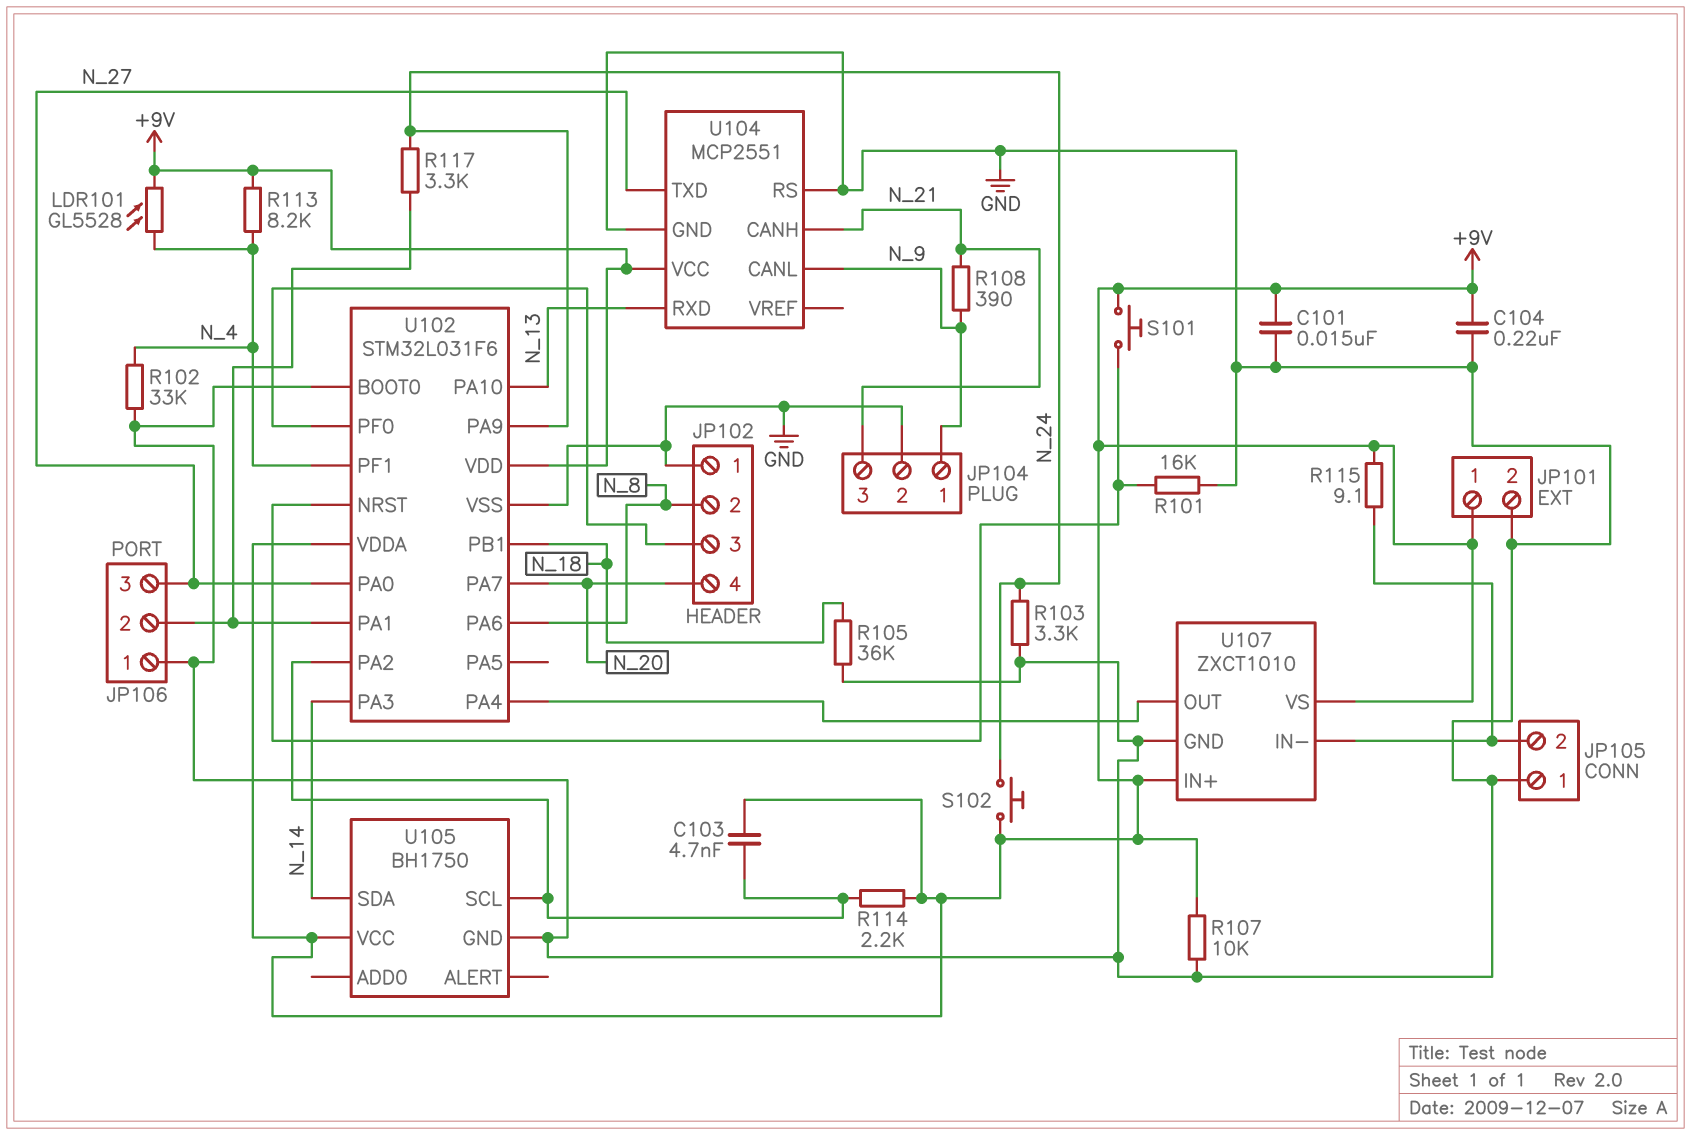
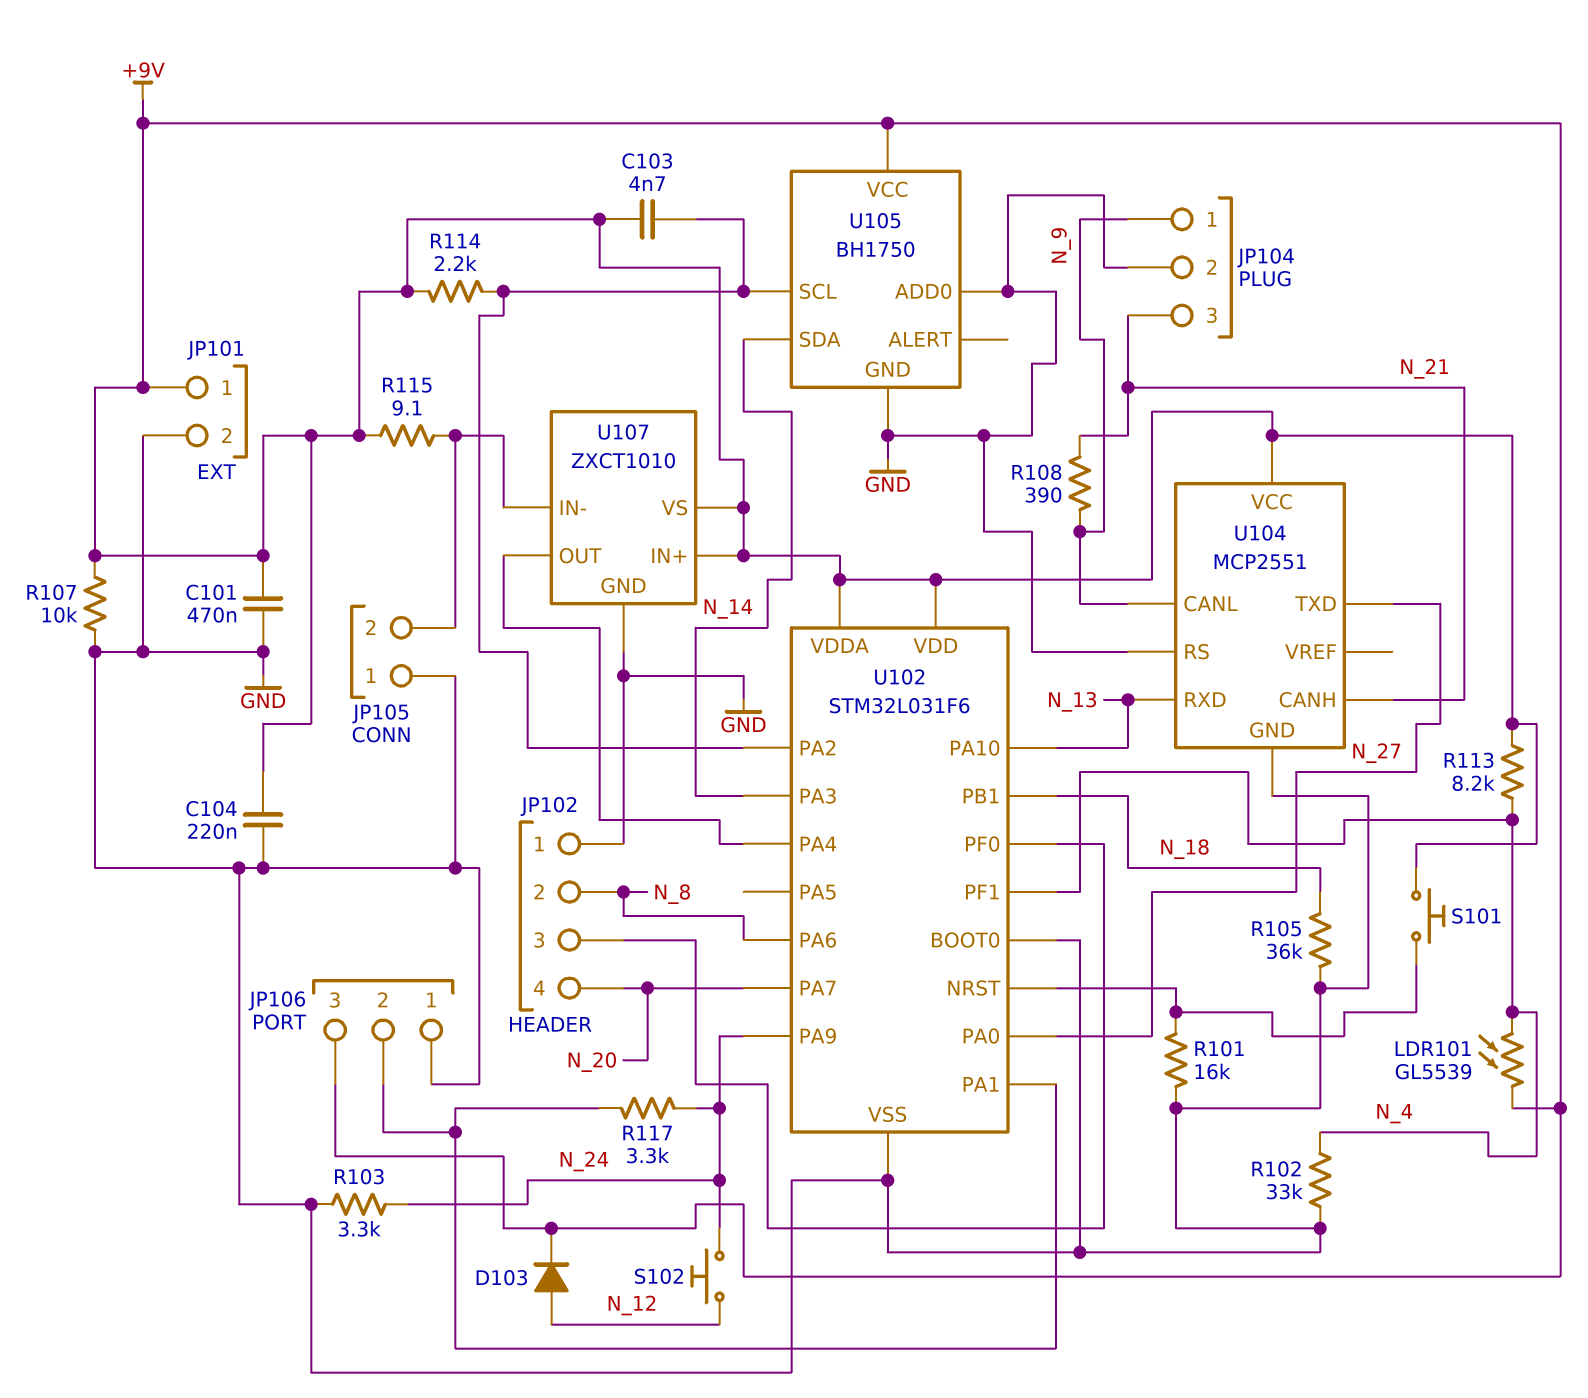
C101: 15nF (+9V, GND) -> 470nF (+9V, GND)
D103: none -> diode (A N_12, K +9V)
JP106 pin 3: N_27 -> +9V
LDR101: GL5528 (+9V, N_4) -> GL5539 (+9V, N_4)
S102: button (+9V, N_24) -> button (N_12, N_24)
U105 pin ADD0: none -> GND

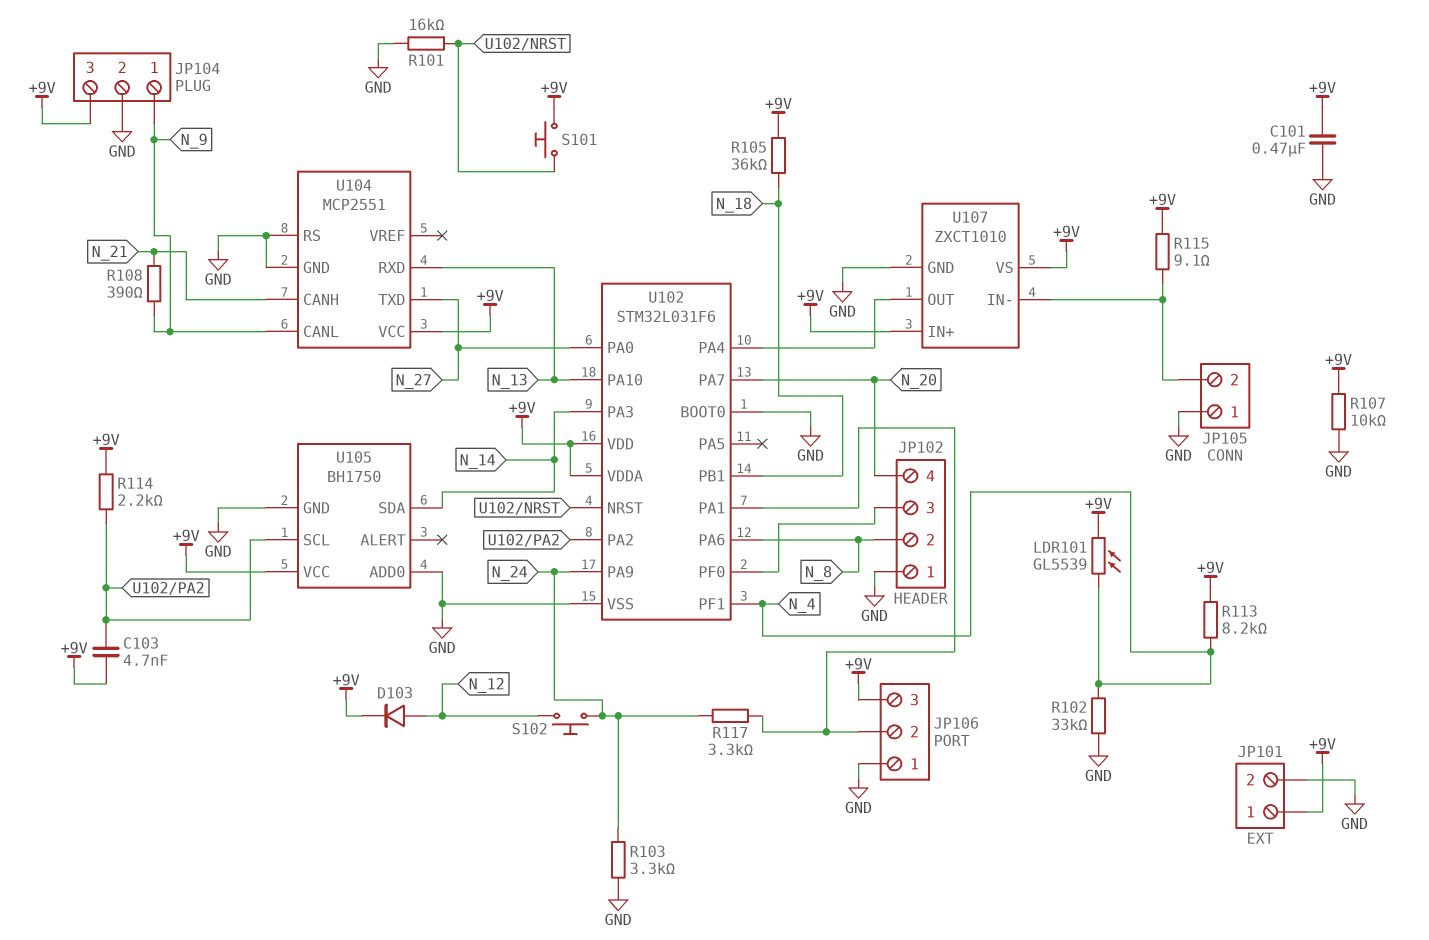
C104: 220nF (+9V, GND) -> none
JP104 pin 3: N_21 -> +9V
R105: 36k (GND, N_18) -> 36k (+9V, N_18)

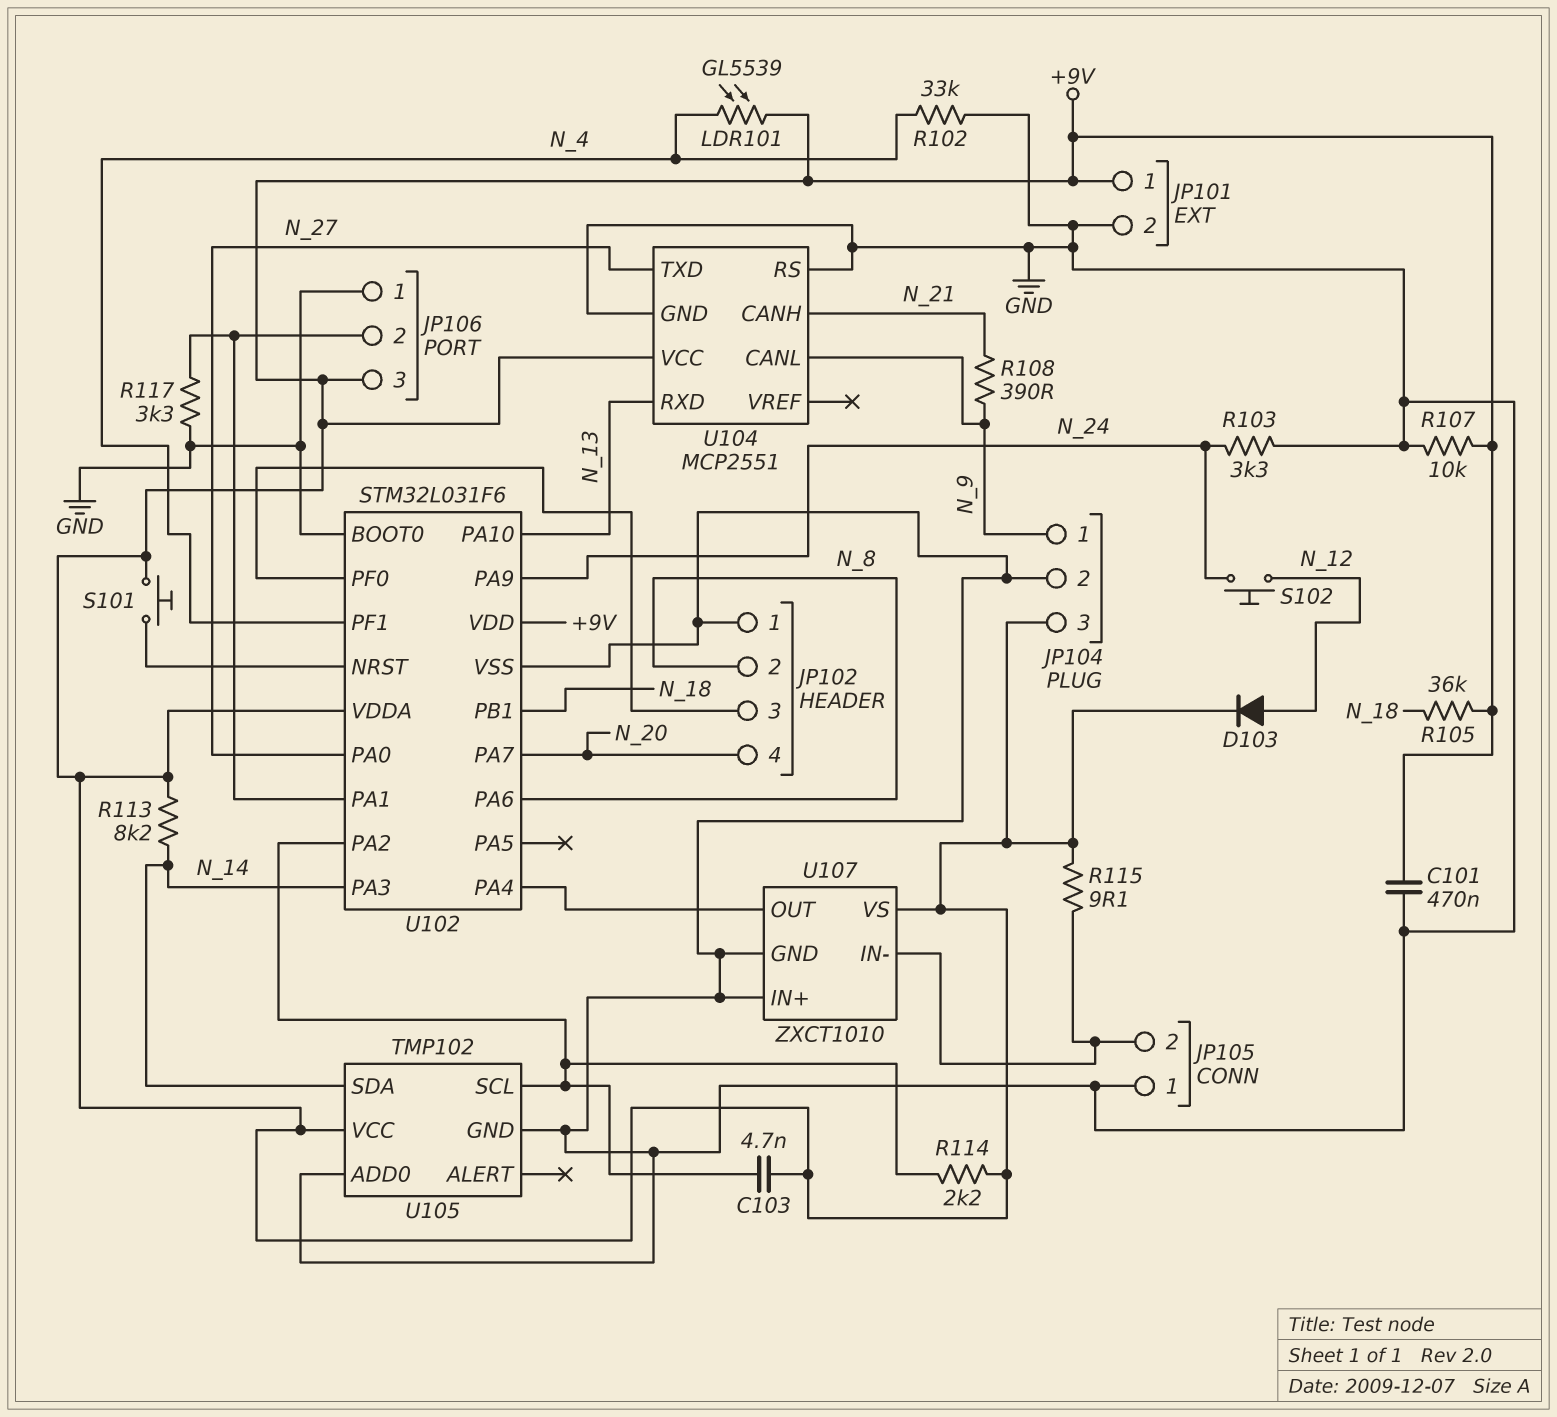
R101: 16k (GND, U102/NRST) -> none
R113: 8.2k (+9V, N_4) -> 8.2k (+9V, N_14)
R117: 3.3k (JP106/2, N_24) -> 3.3k (GND, JP106/2)
U105: BH1750 -> TMP102
U107 pin IN+: +9V -> GND

